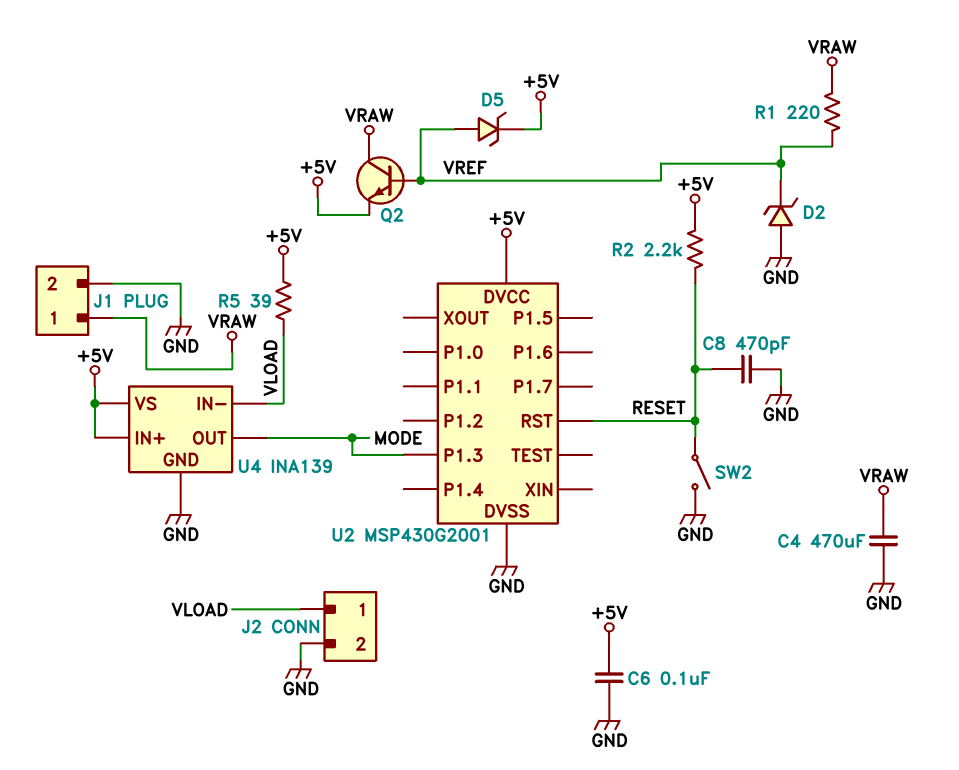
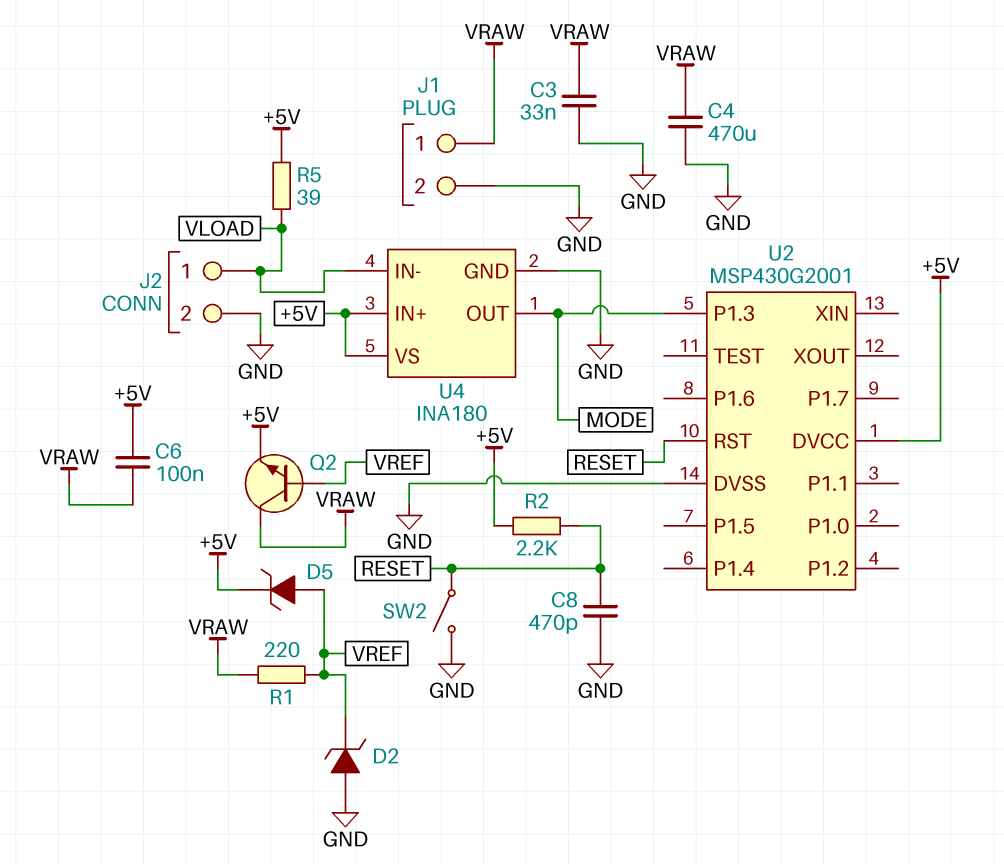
C3: none -> 33nF (GND, VRAW)
C6: 100nF (+5V, GND) -> 100nF (+5V, VRAW)
U4: INA139 -> INA180

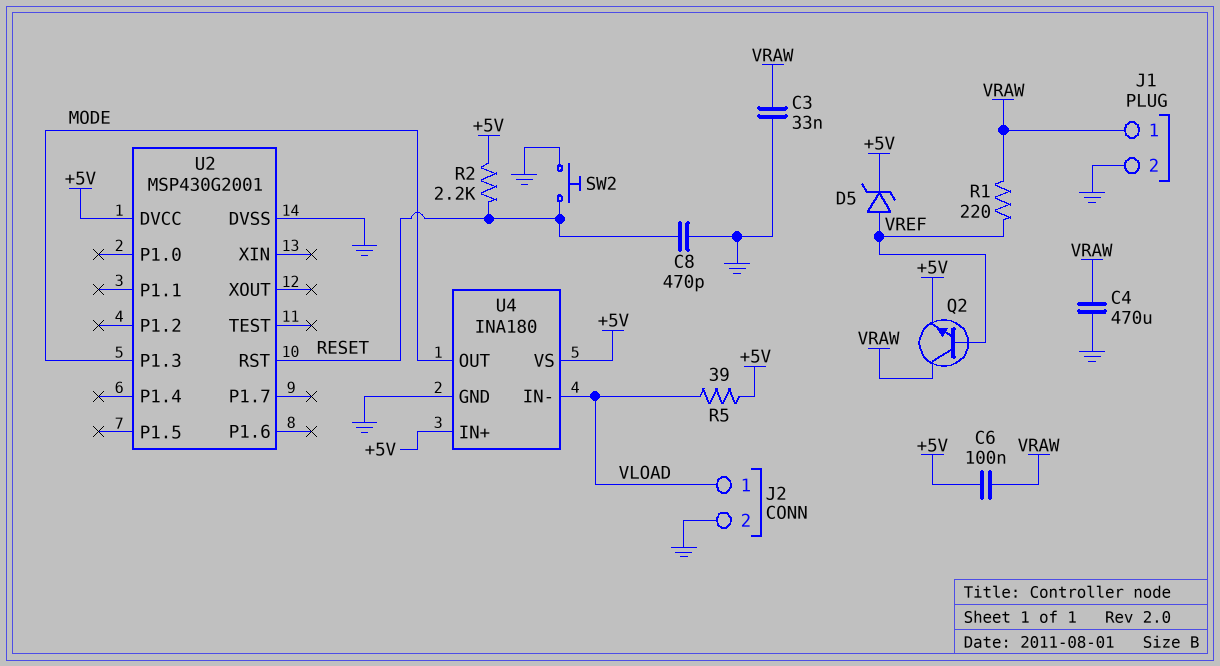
D2: zener (A GND, K VREF) -> none
SW2: switch (GND, RESET) -> button (GND, RESET)

